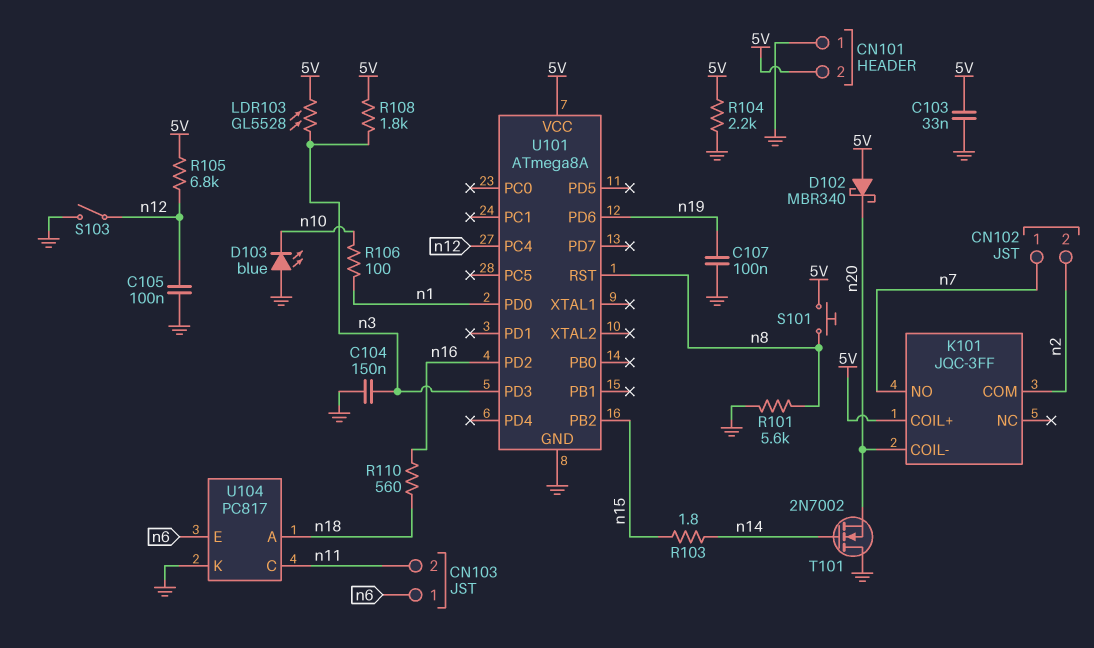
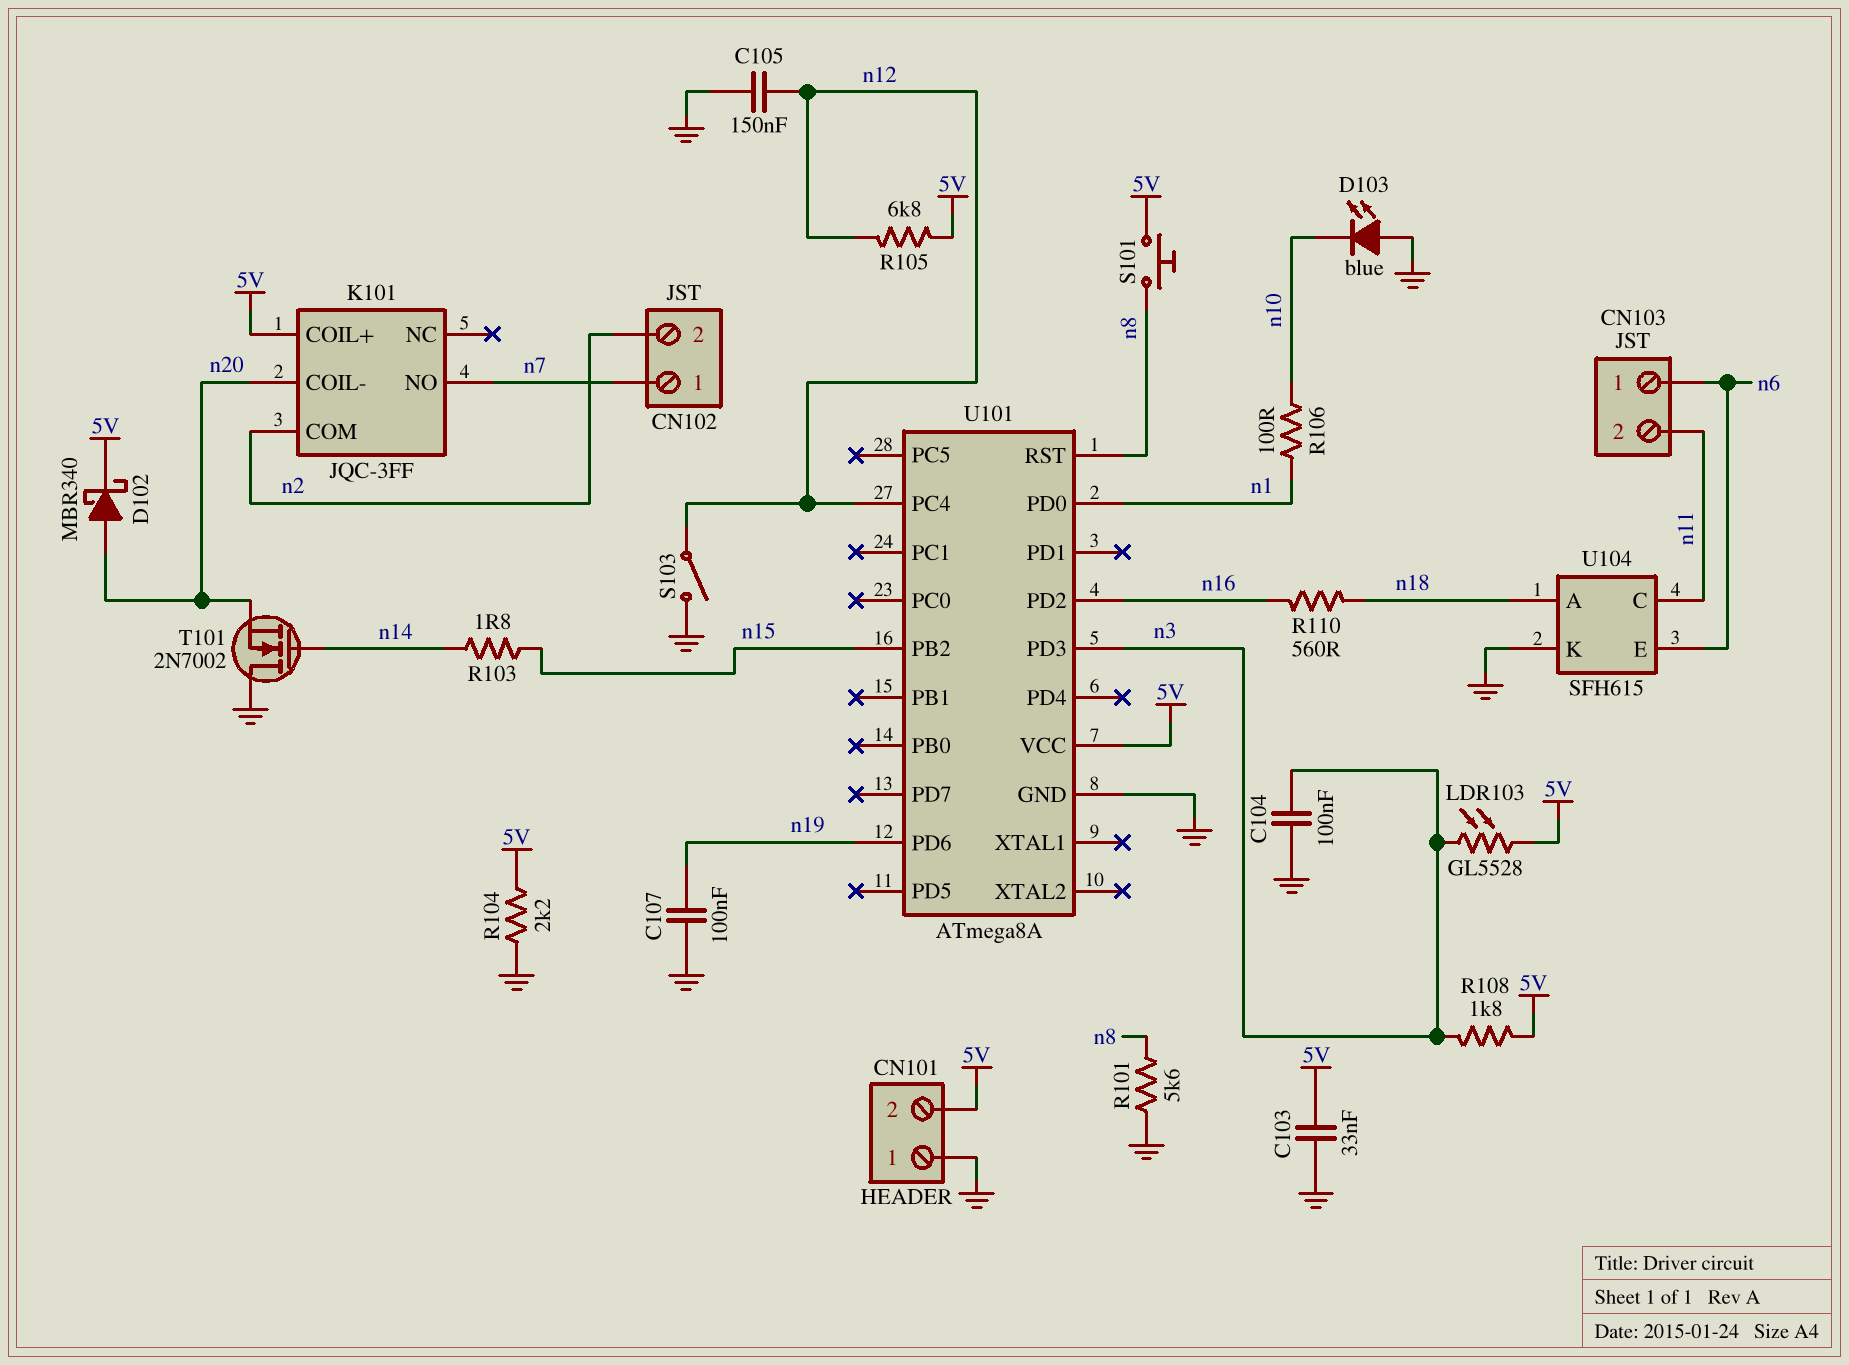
C104: 150nF (GND, n3) -> 100nF (GND, n3)
C105: 100nF (GND, n12) -> 150nF (GND, n12)
D102: schottky MBR340 (A 5V, K n20) -> schottky MBR340 (A n20, K 5V)
U104: PC817 -> SFH615

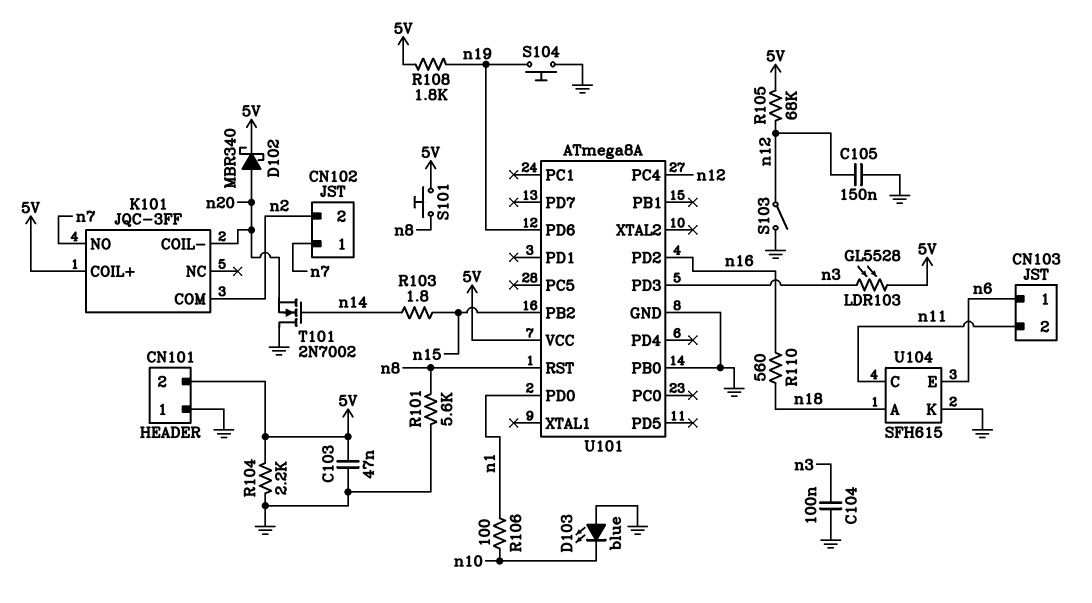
C103: 33nF (5V, GND) -> 47nF (5V, GND)
C107: 100nF (GND, n19) -> none
R105: 6.8k (5V, n12) -> 68k (5V, n12)
R108: 1.8k (5V, n3) -> 1.8k (5V, n19)
S104: none -> button (GND, n19)
U101 pin PB0: none -> GND

